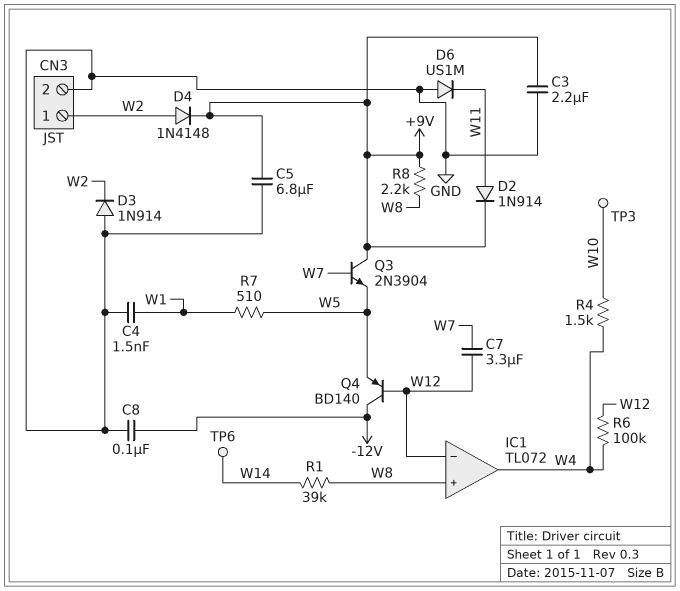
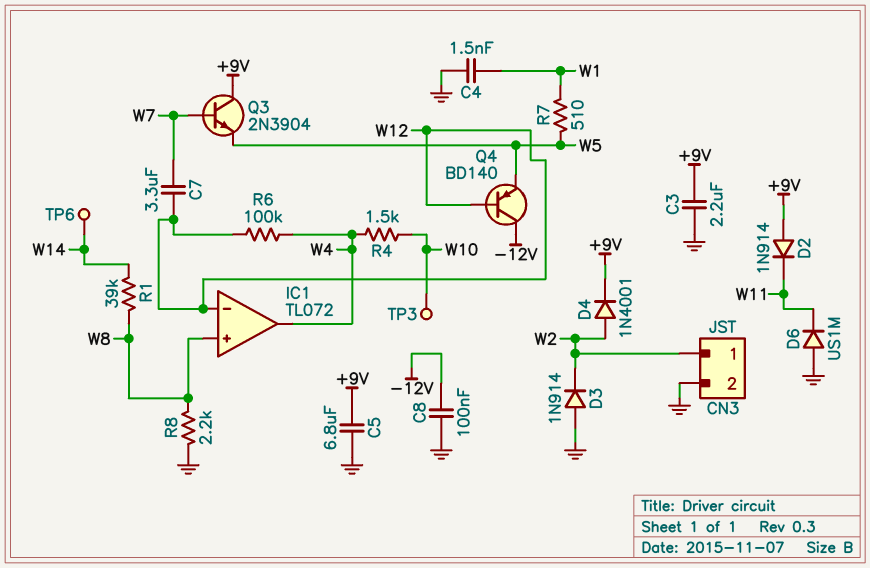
D2: diode 1N914 (A W11, K +9V) -> diode 1N914 (A +9V, K W11)
D4: diode 1N4148 (A W2, K +9V) -> diode 1N4001 (A W2, K +9V)
R8: 2.2k (+9V, W8) -> 2.2k (GND, W8)

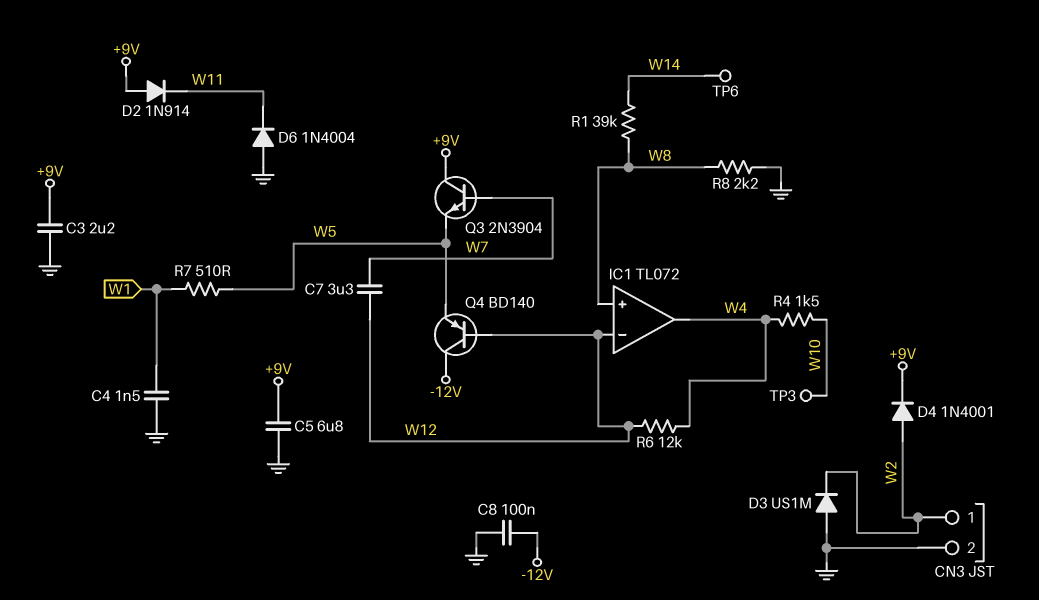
D3: diode 1N914 (A GND, K W2) -> diode US1M (A GND, K W2)
D6: diode US1M (A GND, K W11) -> diode 1N4004 (A GND, K W11)
R6: 100k (W4, W12) -> 12k (W4, W12)

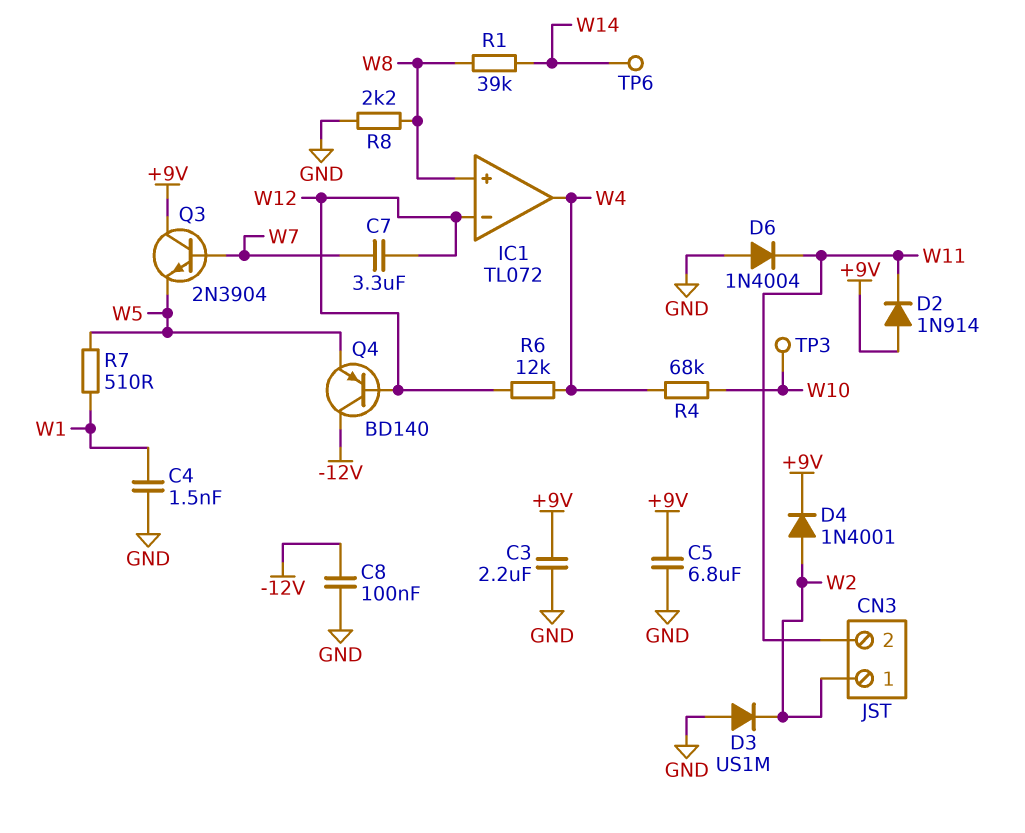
CN3 pin 2: GND -> W11
R4: 1.5k (W4, W10) -> 68k (W4, W10)

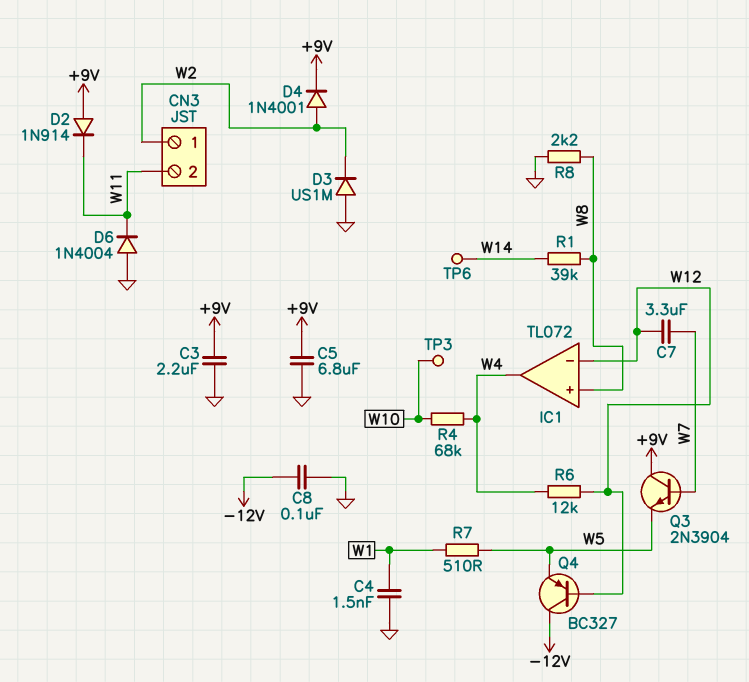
Q4: PNP BD140 (B W12, C -12V, E W5) -> PNP BC327 (B W12, C -12V, E W5)

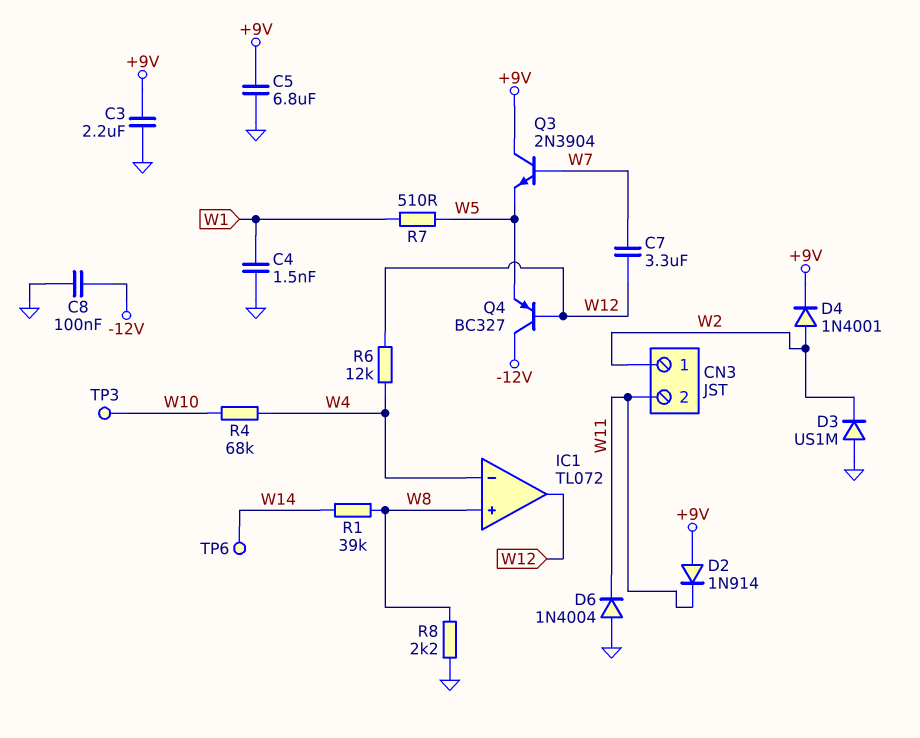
IC1 pin in-: W12 -> W4
IC1 pin out: W4 -> W12

